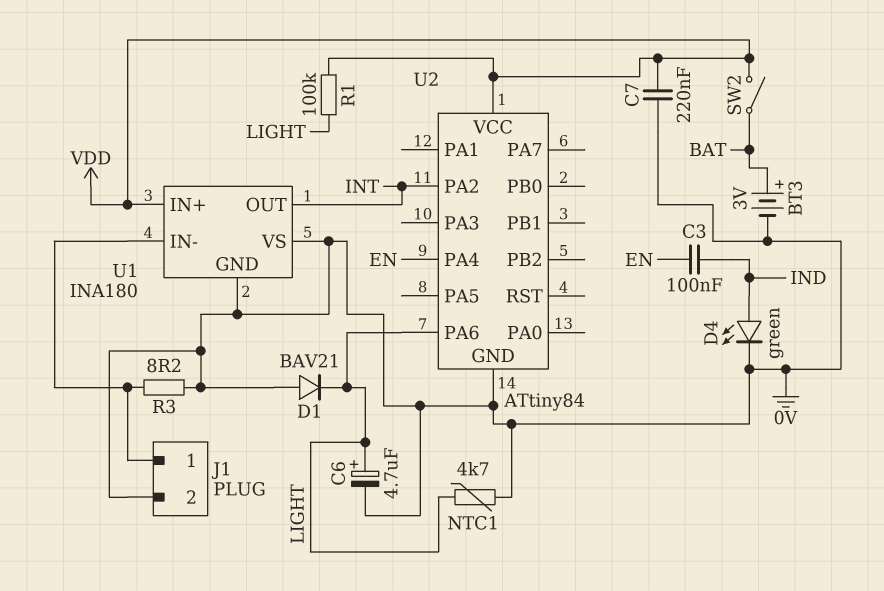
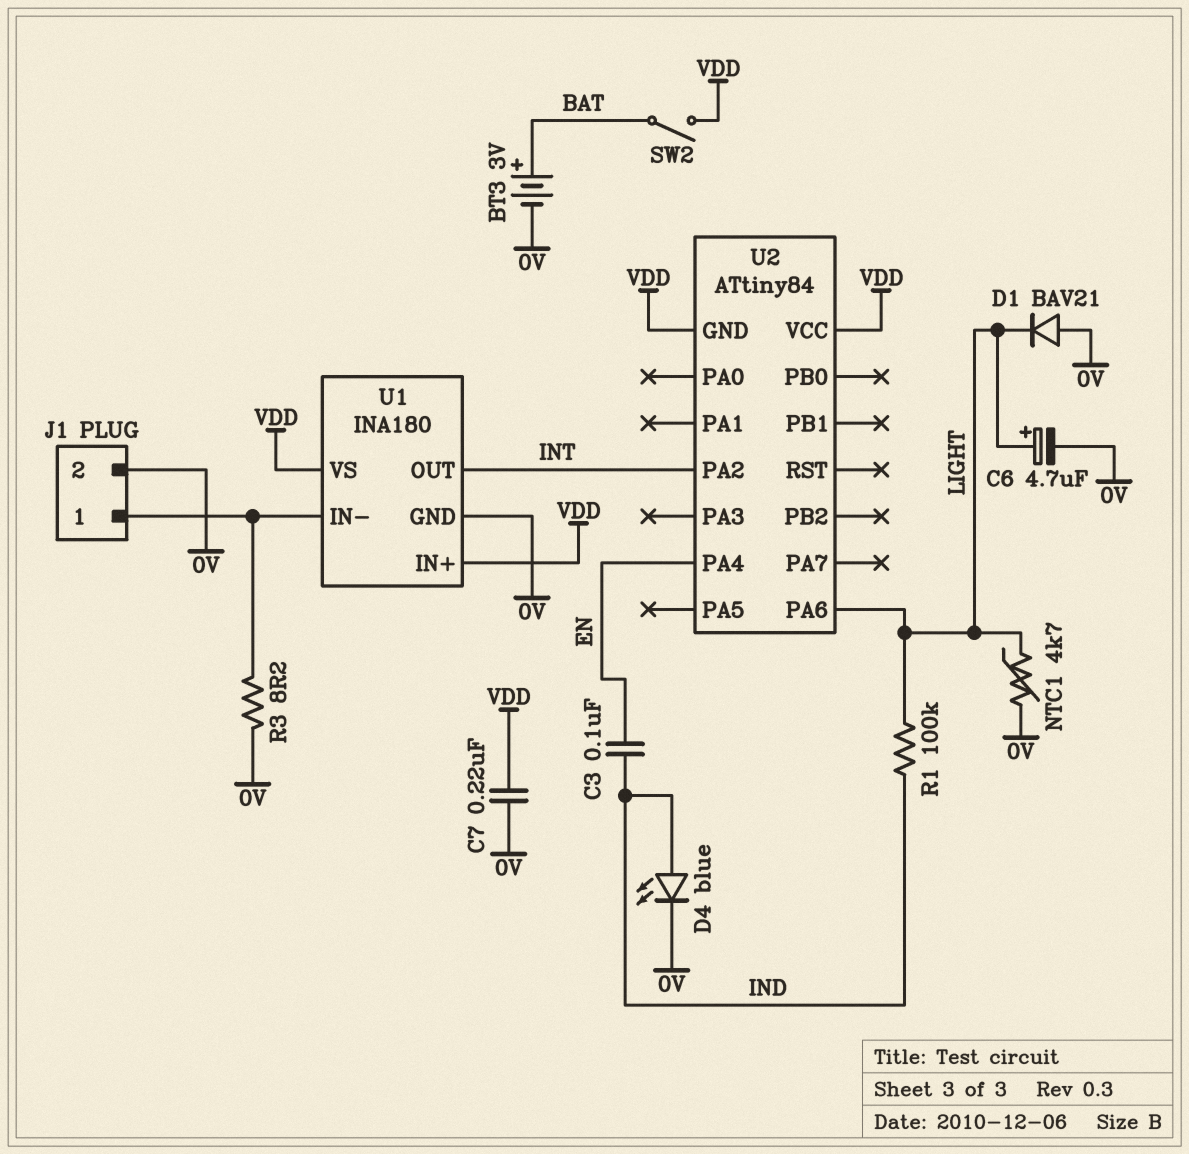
D4: LED green (A IND, K 0V) -> LED blue (A IND, K 0V)
R1: 100k (LIGHT, VDD) -> 100k (IND, LIGHT)
U1 pin VS: 0V -> VDD
U2 pin GND: 0V -> VDD

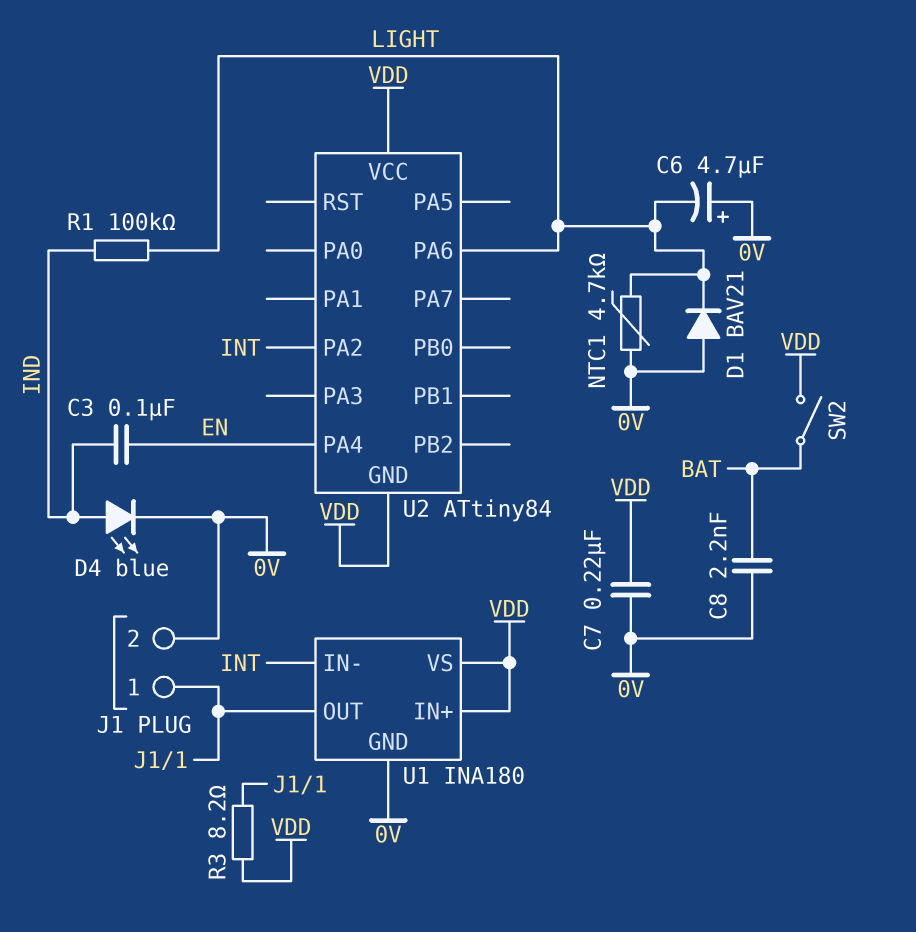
BT3: 3V (plus BAT, minus 0V) -> none
C6: 4.7uF (plus LIGHT, minus 0V) -> 4.7uF (plus 0V, minus LIGHT)
C8: none -> 2.2nF (0V, BAT)
R3: 8.2 (0V, J1/1) -> 8.2 (J1/1, VDD)
U1 pin IN-: J1/1 -> INT
U1 pin OUT: INT -> J1/1

